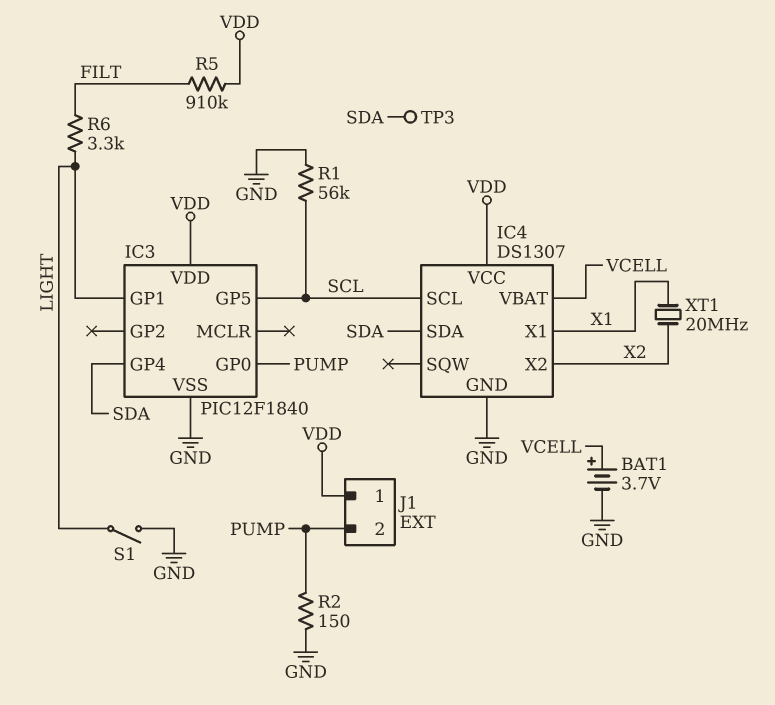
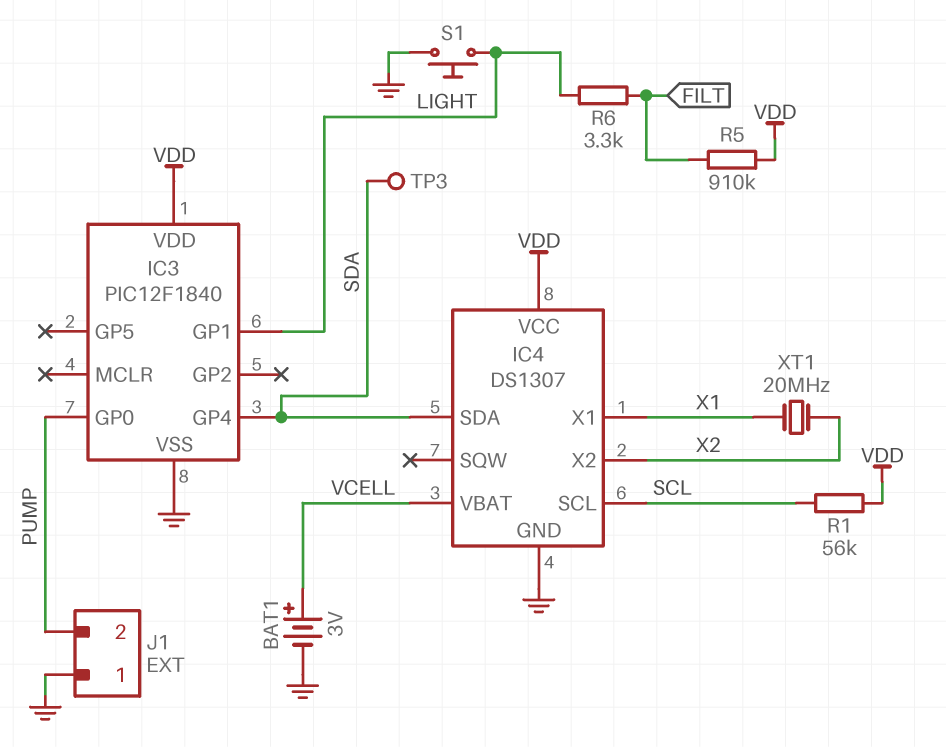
BAT1: 3.7V (plus VCELL, minus GND) -> 3V (plus VCELL, minus GND)
IC3 pin GP5: SCL -> none
J1 pin 1: VDD -> GND
R1: 56k (GND, SCL) -> 56k (SCL, VDD)
R2: 150 (GND, PUMP) -> none
S1: switch (GND, LIGHT) -> button (GND, LIGHT)

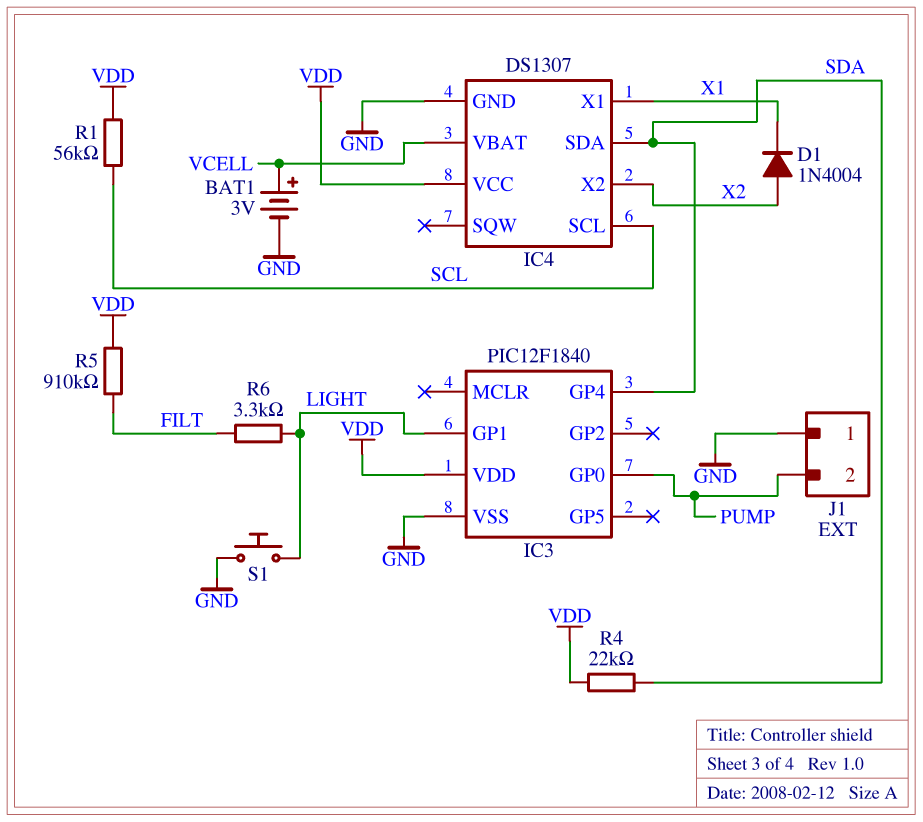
D1: none -> diode 1N4004 (A X2, K X1)
R4: none -> 22k (SDA, VDD)
TP3: test point (SDA) -> none
XT1: 20MHz (X1, X2) -> none

